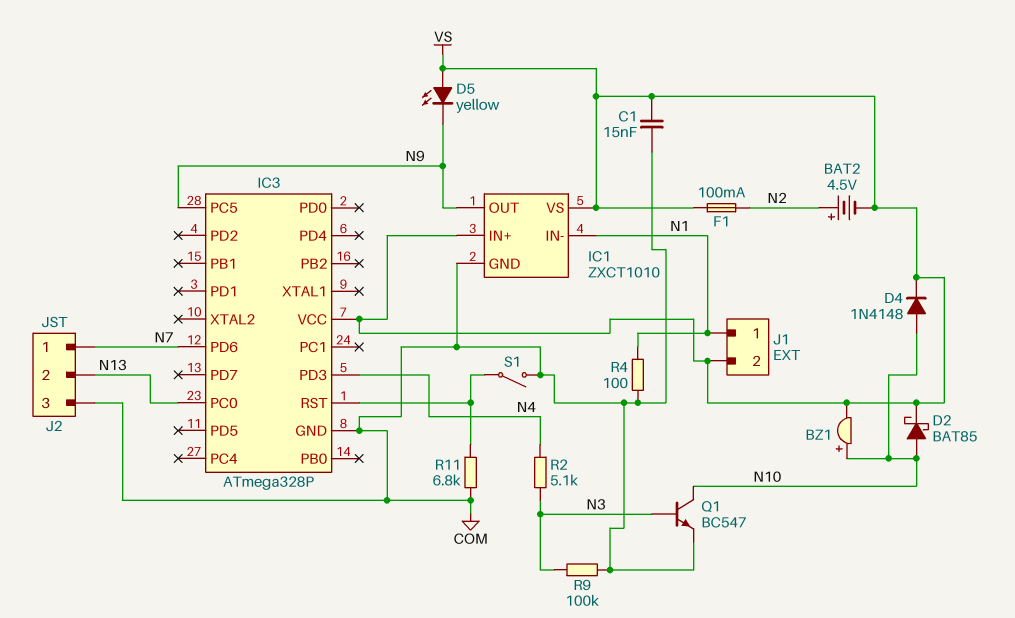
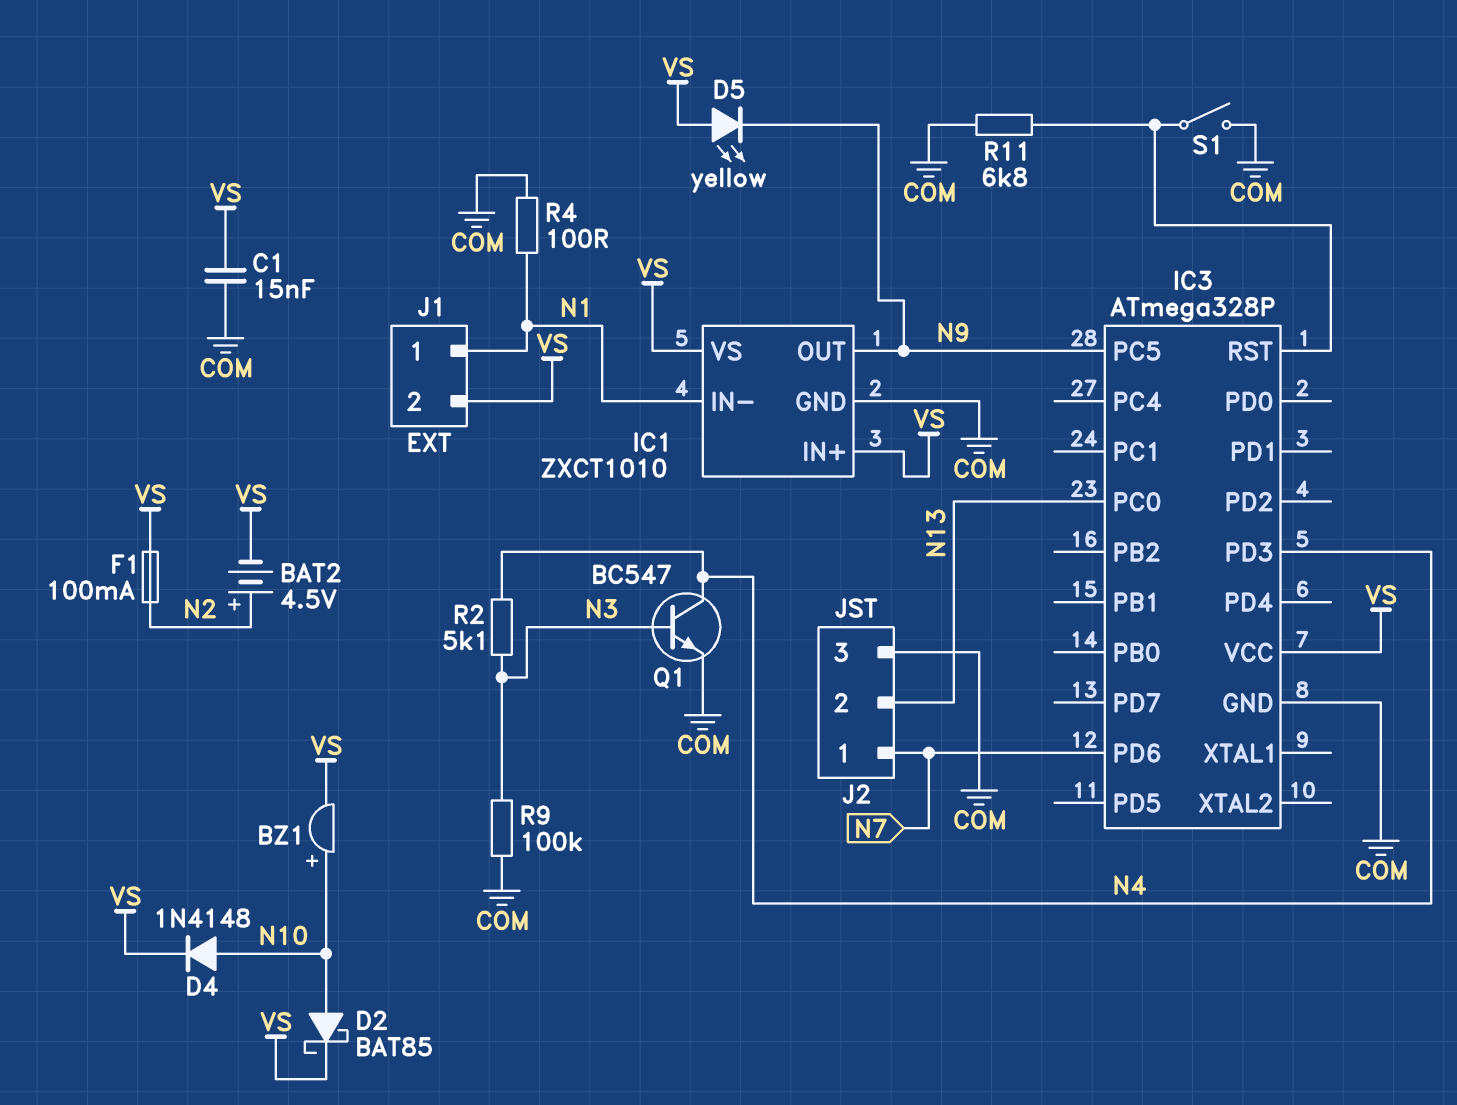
Q1: NPN BC547 (B N3, C N10, E COM) -> NPN BC547 (B N3, C N4, E COM)

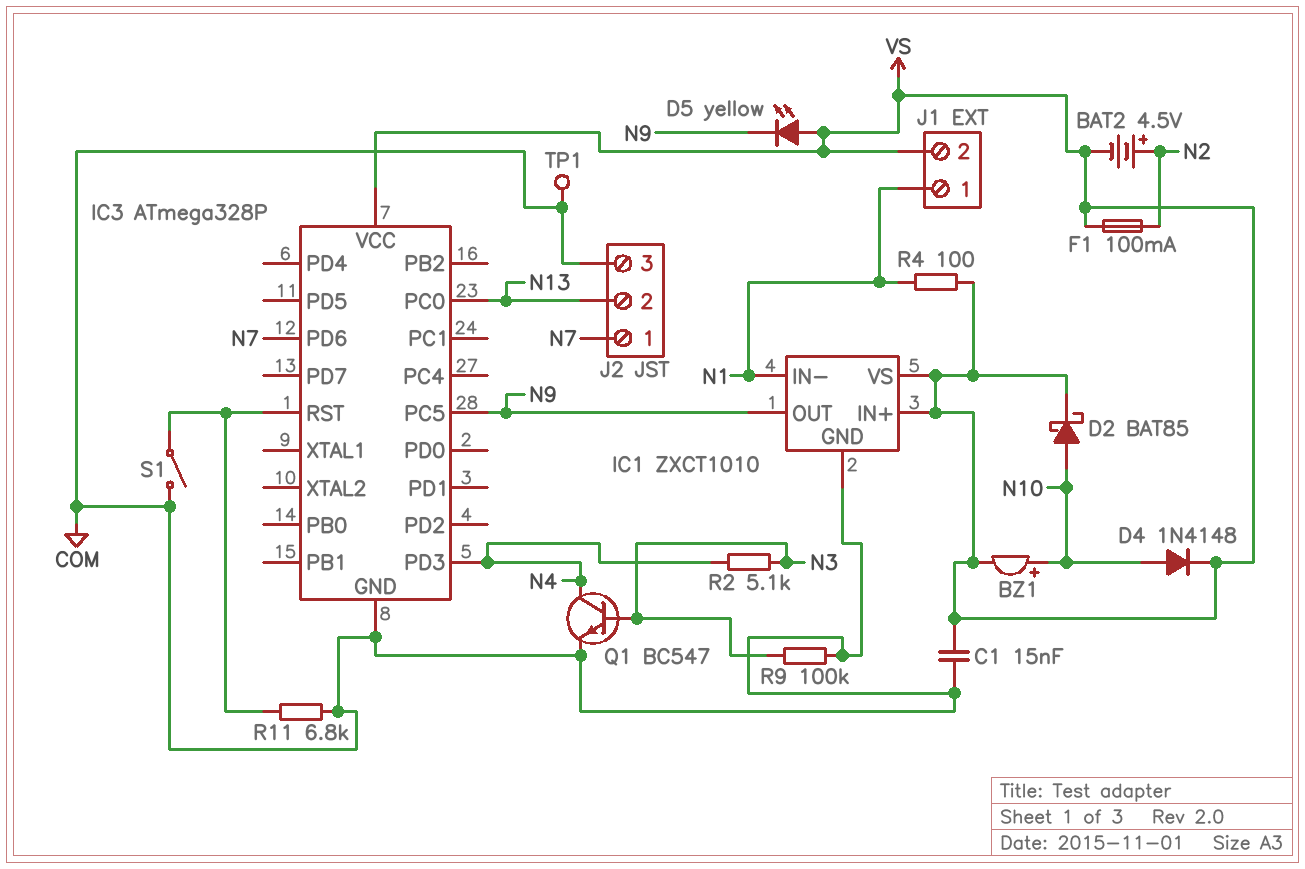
R4: 100 (COM, N1) -> 100 (N1, VS)
TP1: none -> test point (COM)

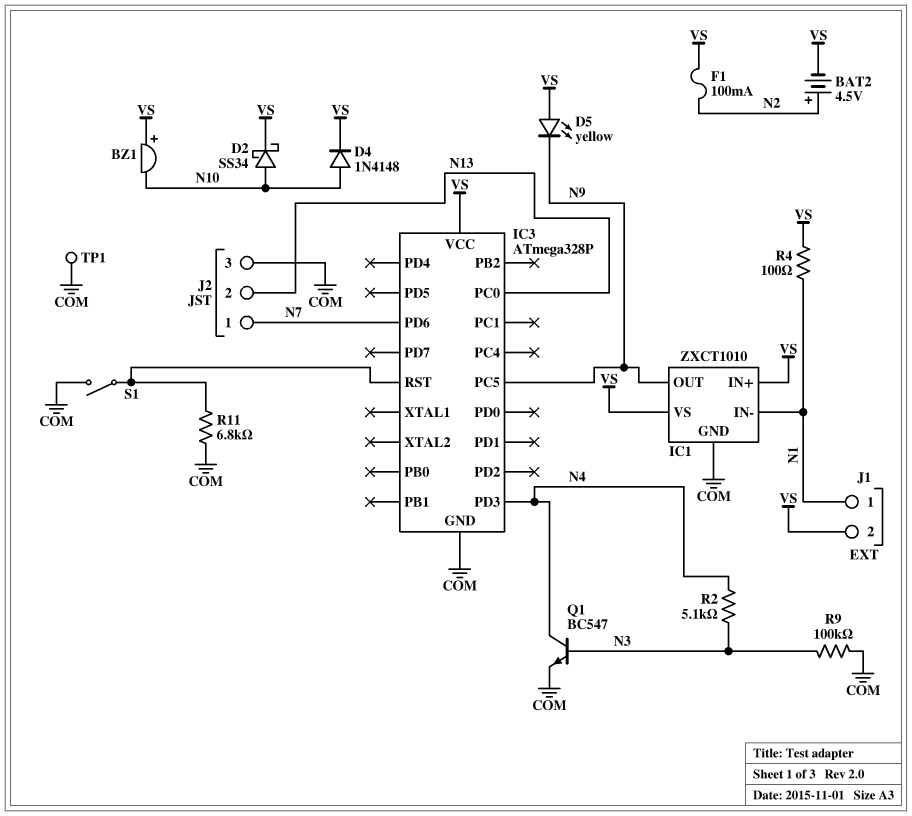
BZ1: buzzer (plus N10, minus VS) -> buzzer (plus VS, minus N10)
C1: 15nF (COM, VS) -> none
D2: schottky BAT85 (A N10, K VS) -> schottky SS34 (A N10, K VS)

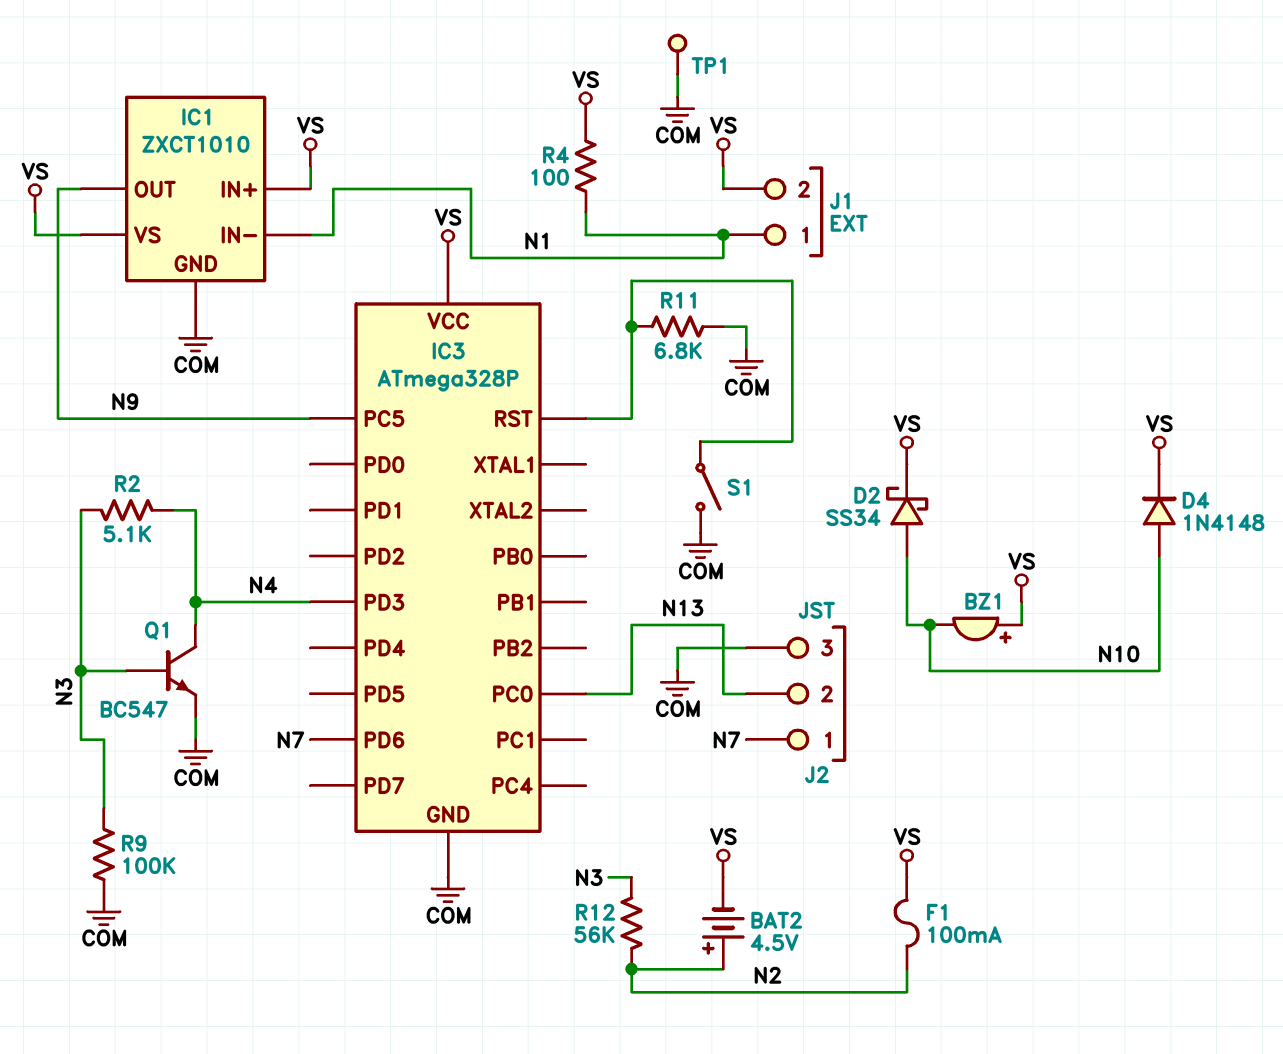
D5: LED yellow (A VS, K N9) -> none
R12: none -> 56k (N2, N3)

